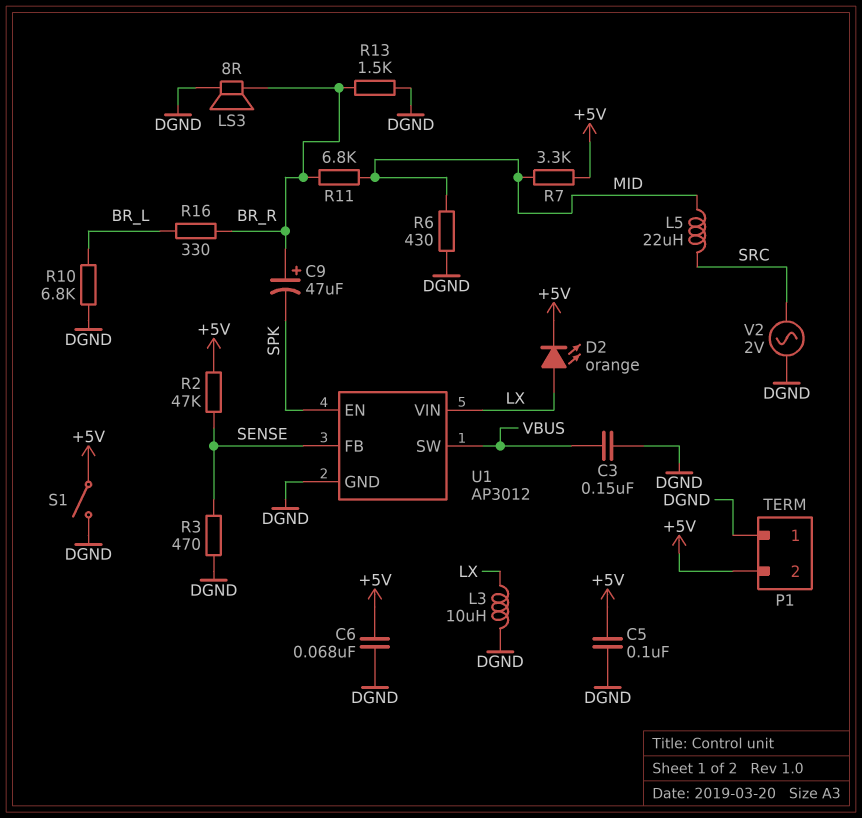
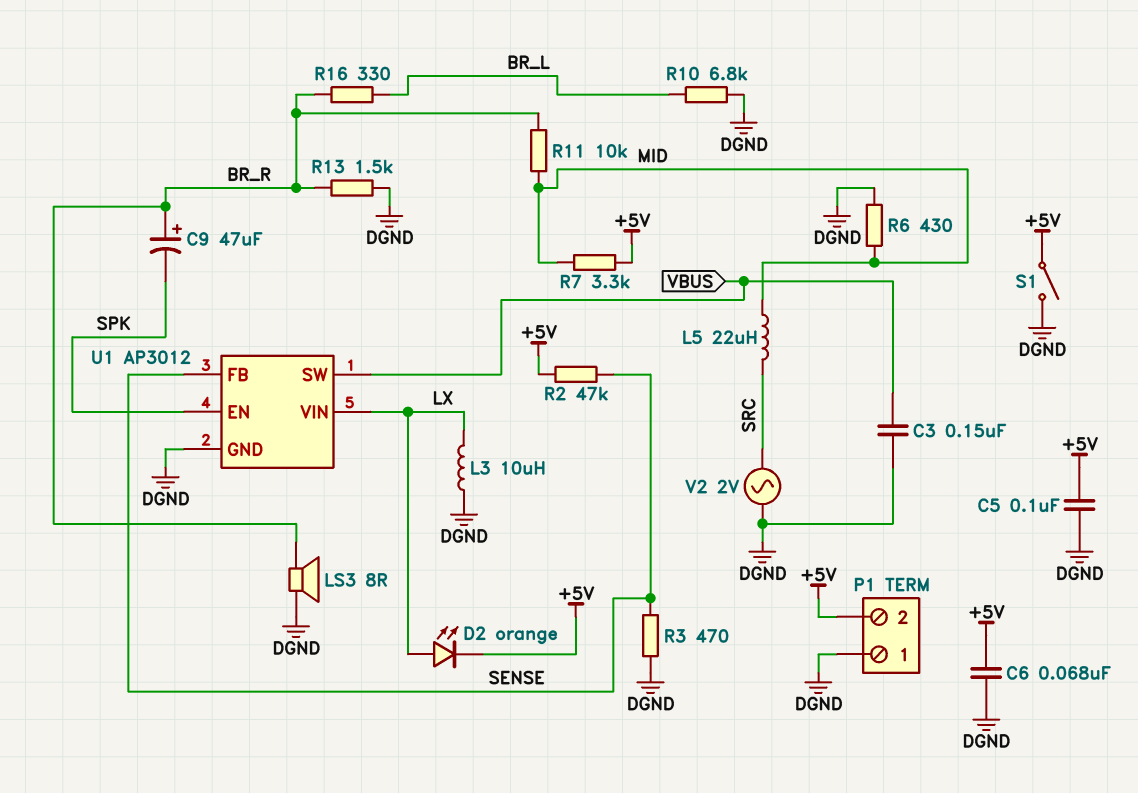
R11: 6.8k (BR_R, MID) -> 10k (BR_R, MID)

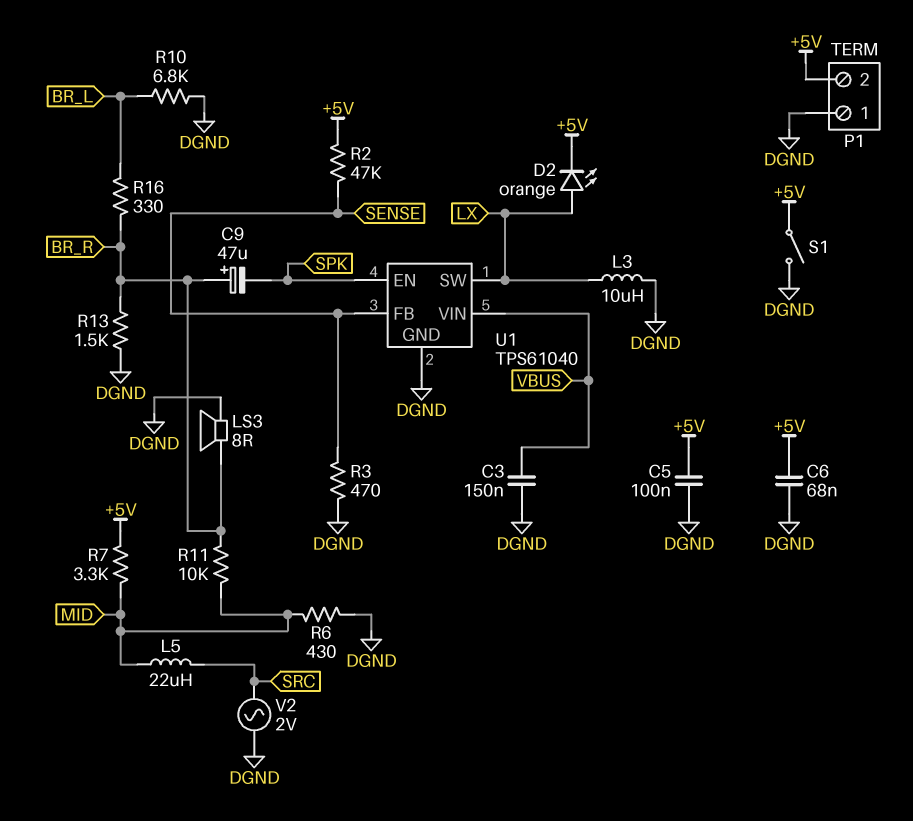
U1: AP3012 -> TPS61040
U1 pin SW: VBUS -> LX
U1 pin VIN: LX -> VBUS

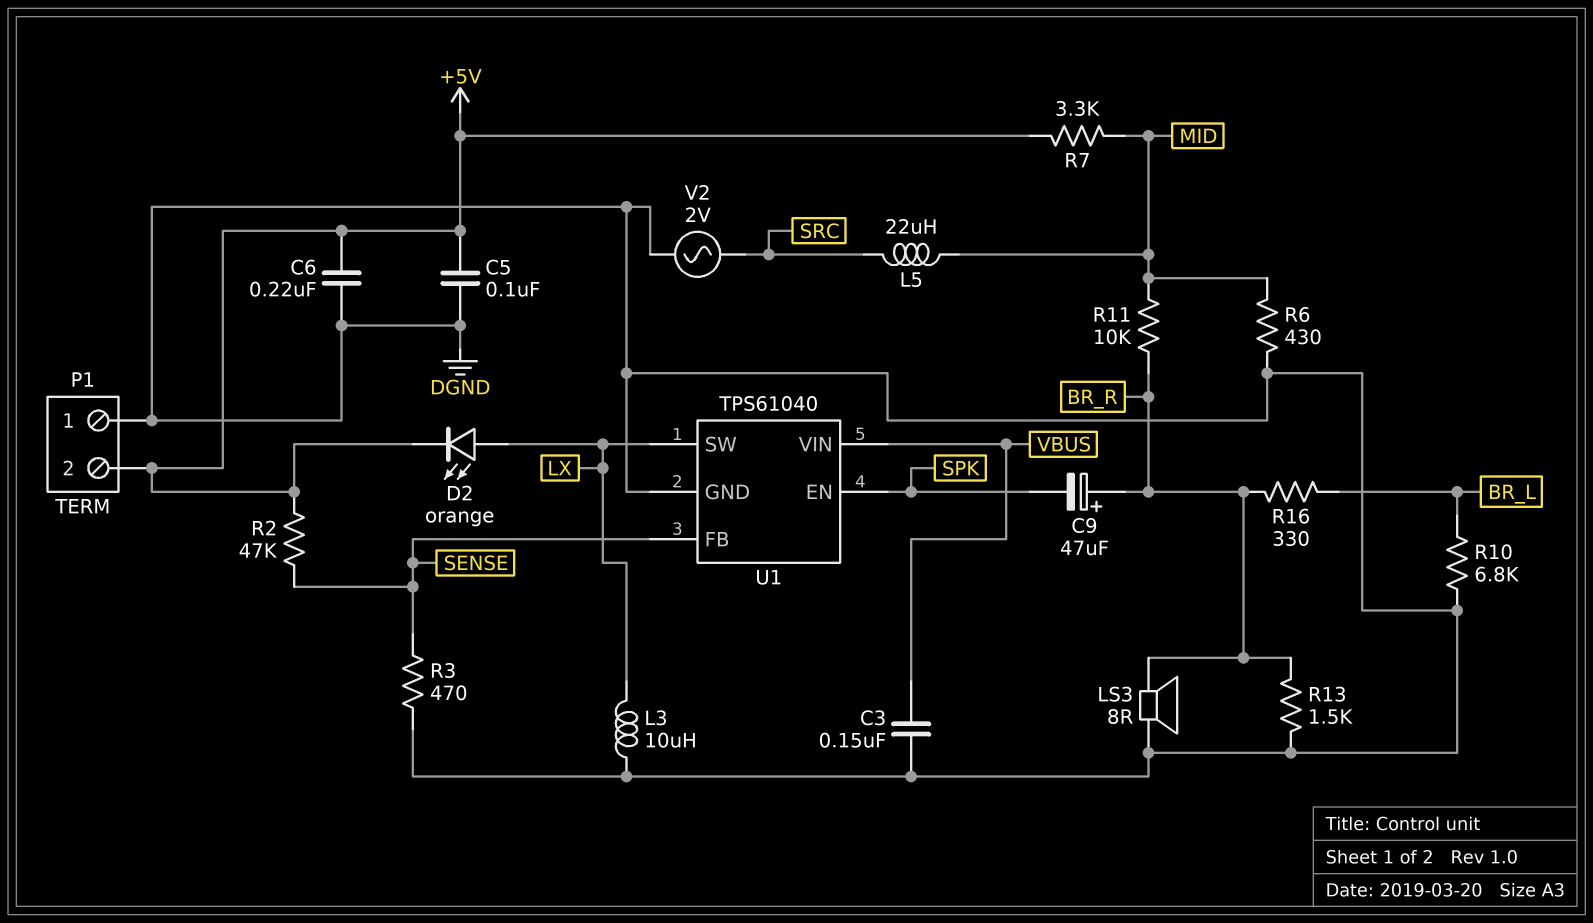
C6: 68nF (+5V, DGND) -> 220nF (+5V, DGND)
S1: switch (+5V, DGND) -> none

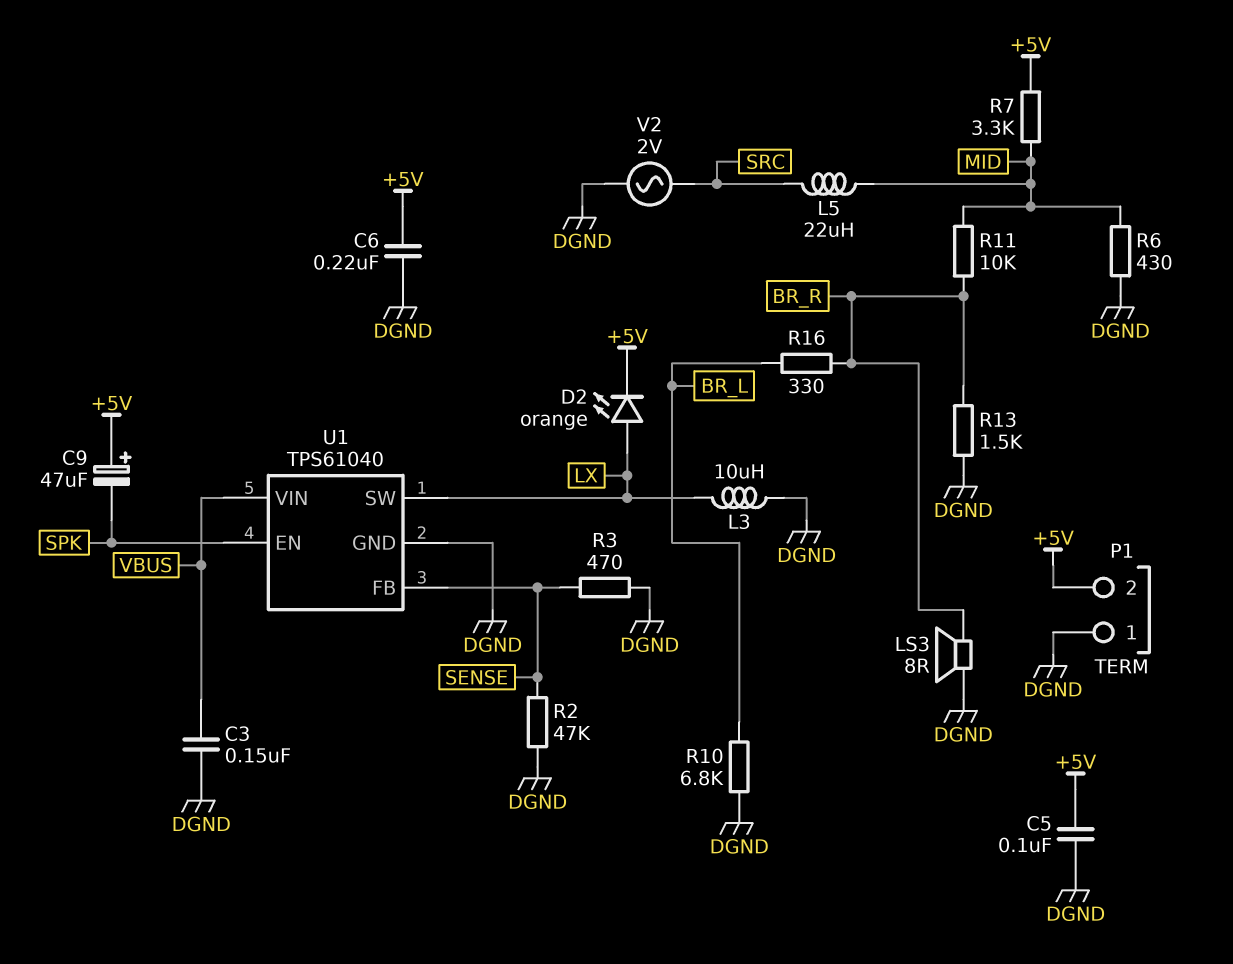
C9: 47uF (plus BR_R, minus SPK) -> 47uF (plus +5V, minus SPK)
R2: 47k (+5V, SENSE) -> 47k (DGND, SENSE)

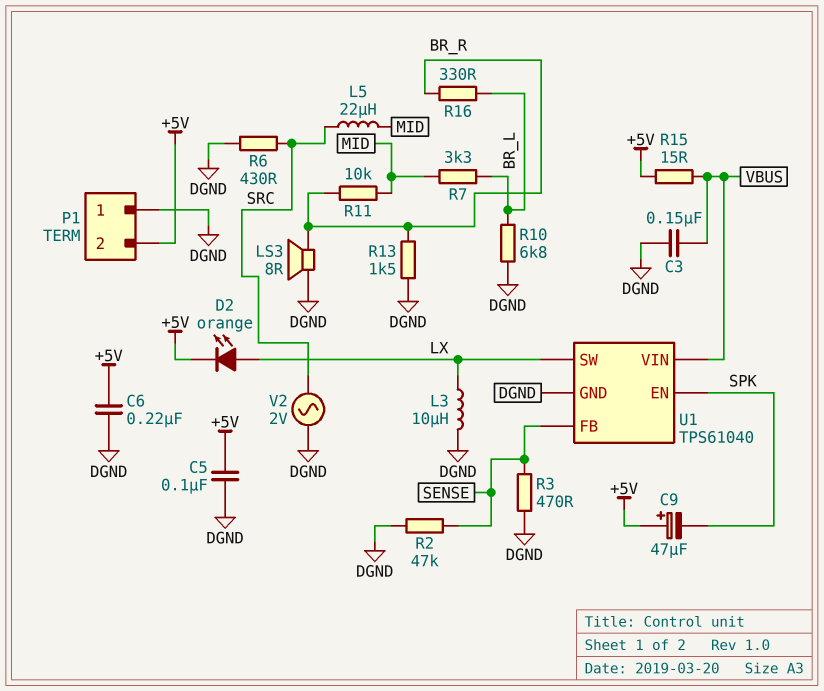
R6: 430 (DGND, MID) -> 430 (DGND, SRC)
R7: 3.3k (+5V, MID) -> 3.3k (BR_L, MID)
R15: none -> 15 (+5V, VBUS)

